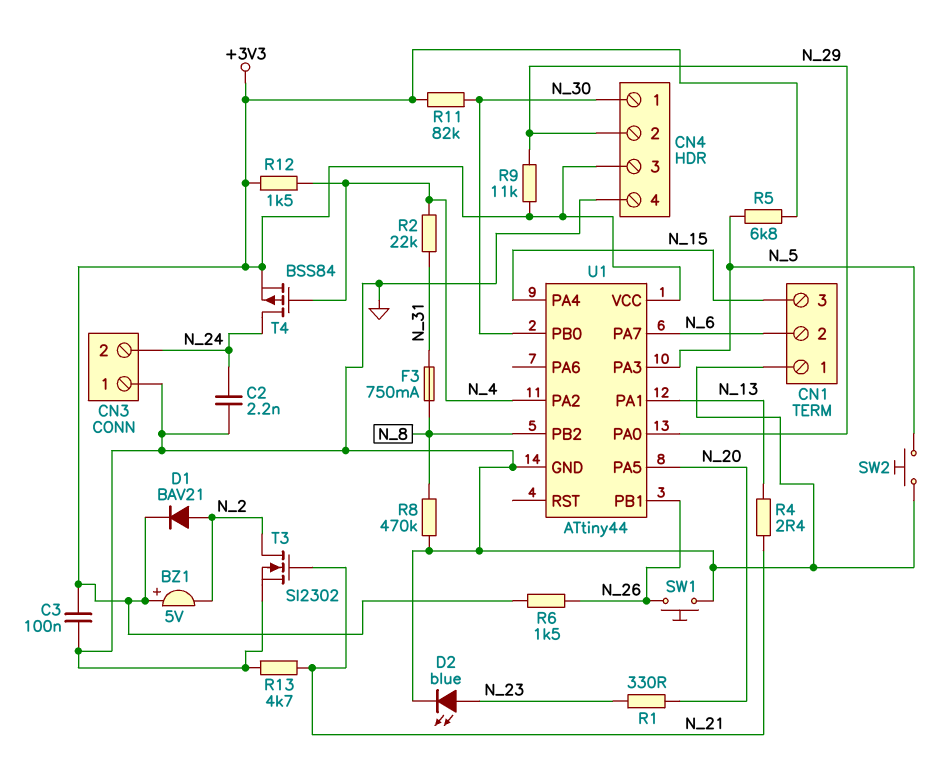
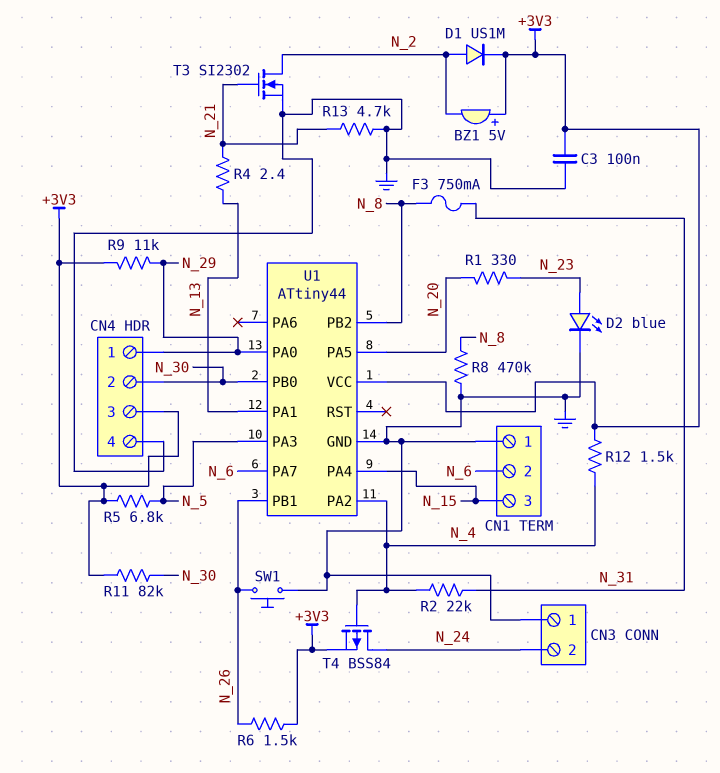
C2: 2.2nF (GND, N_24) -> none
CN4 pin 1: N_30 -> N_29
CN4 pin 2: N_29 -> N_30
D1: diode BAV21 (A N_2, K +3V3) -> diode US1M (A N_2, K +3V3)
SW2: button (GND, N_5) -> none

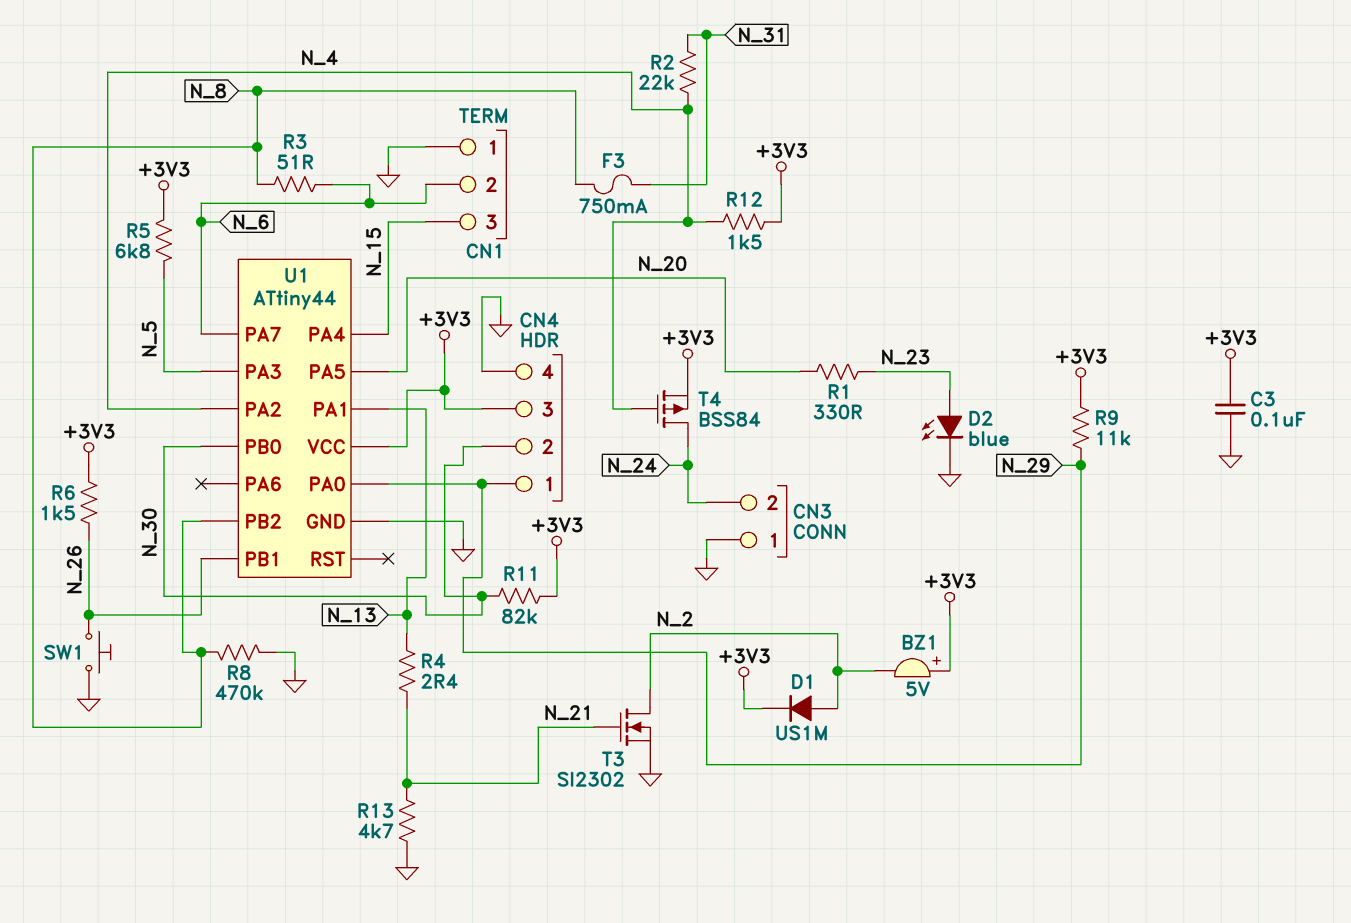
R3: none -> 51 (N_6, N_8)

